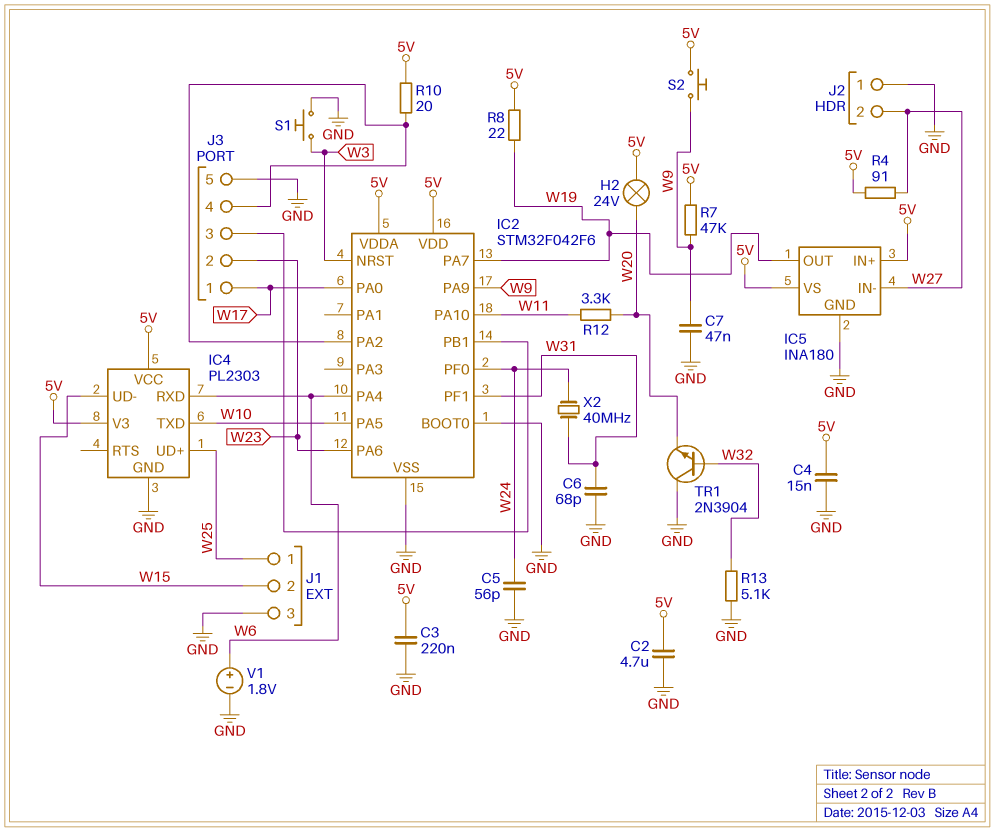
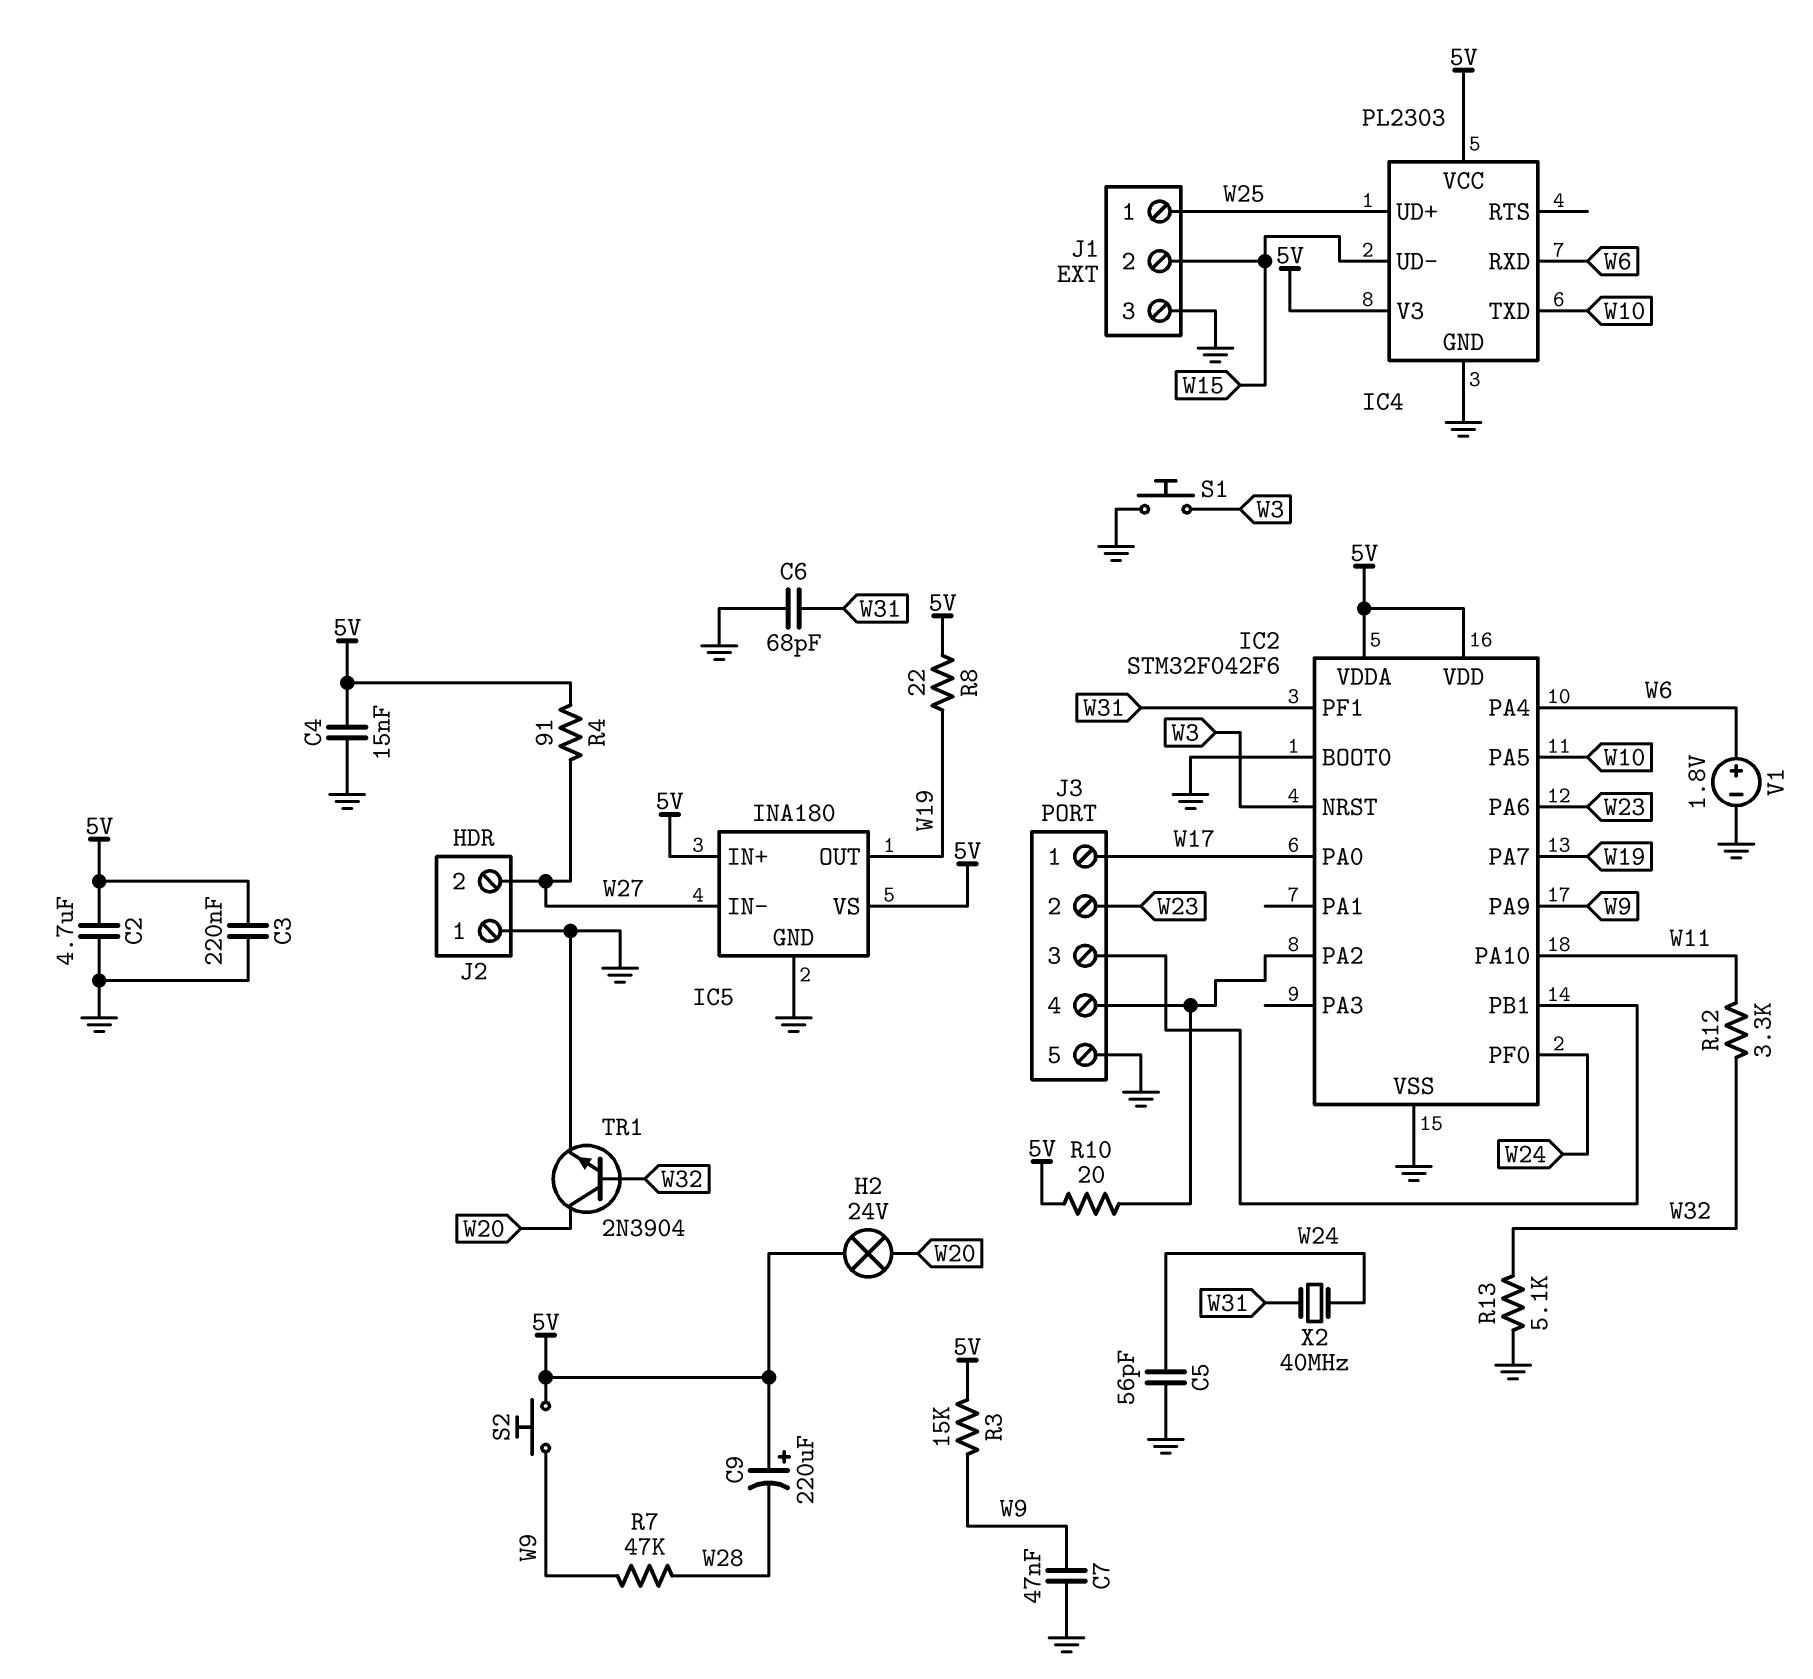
C9: none -> 220uF (plus 5V, minus W28)
R3: none -> 15k (5V, W9)
R7: 47k (5V, W9) -> 47k (W9, W28)
R12: 3.3k (W11, W20) -> 3.3k (W11, W32)
TR1: NPN 2N3904 (B W32, C GND, E W20) -> NPN 2N3904 (B W32, C W20, E GND)

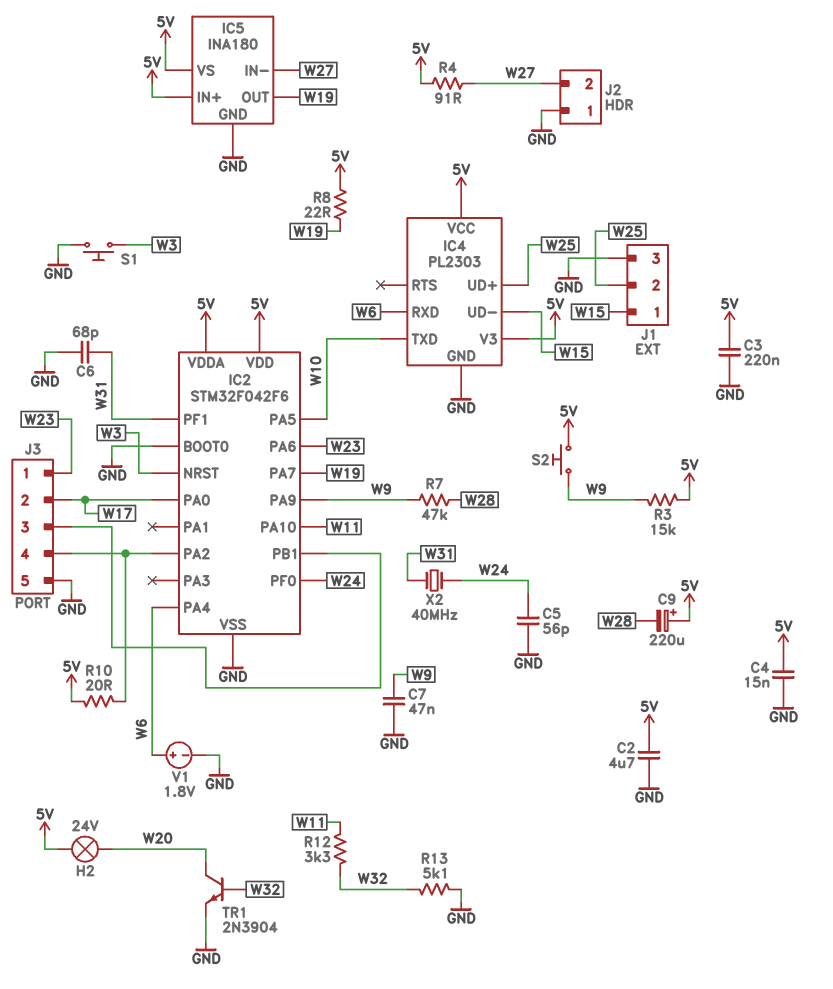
J1 pin 1: W25 -> W15
J1 pin 2: W15 -> W25
J3 pin 1: W17 -> W23
J3 pin 2: W23 -> W17

